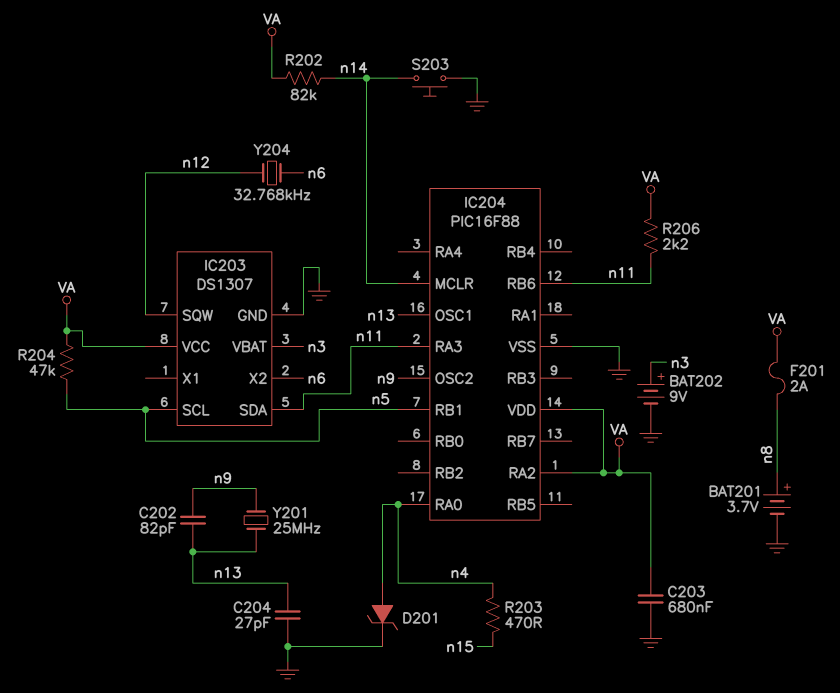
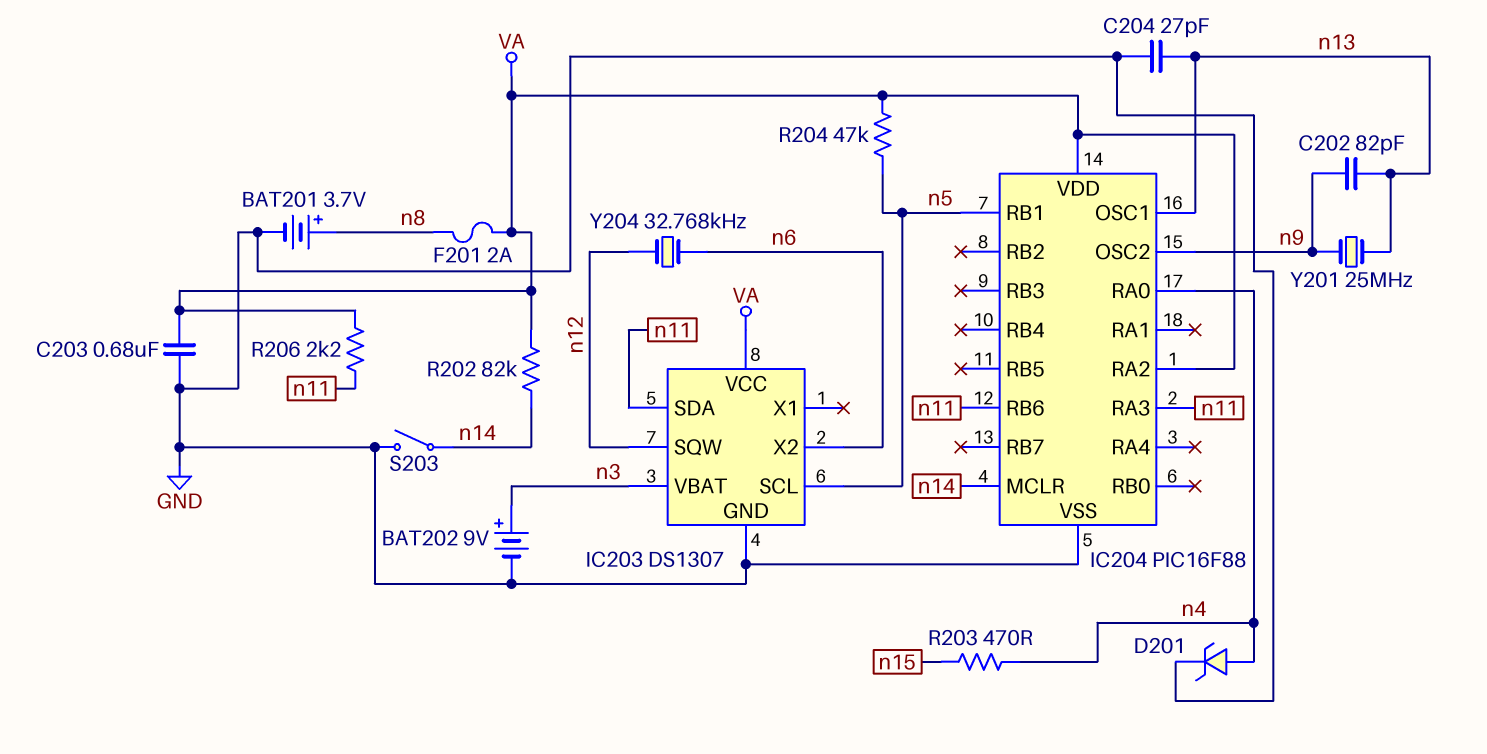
S203: button (GND, n14) -> switch (GND, n14)

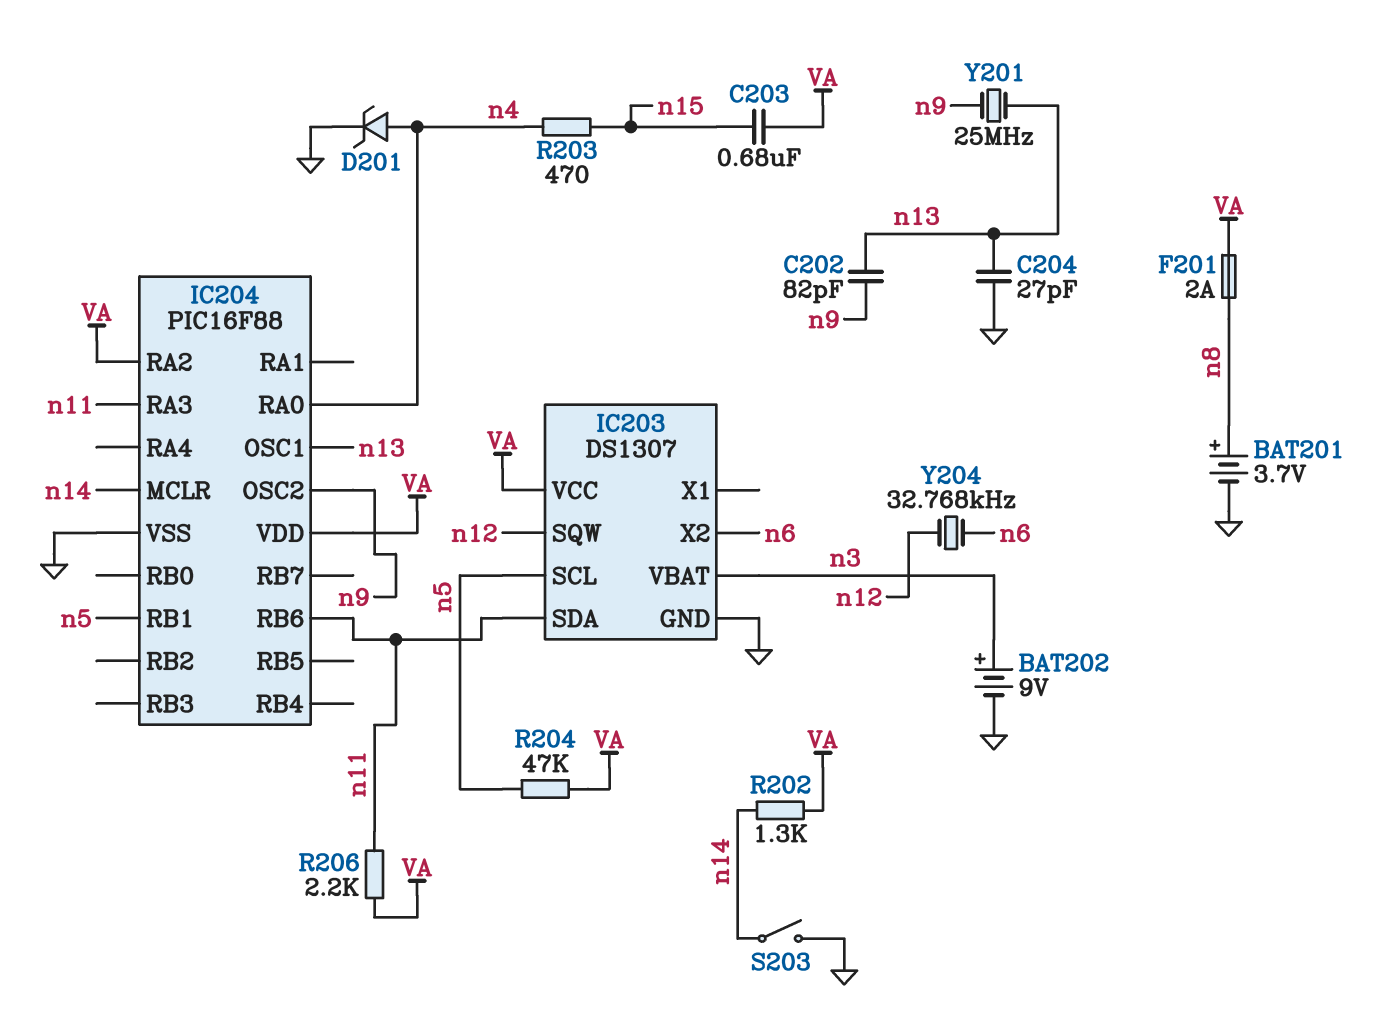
C203: 680nF (GND, VA) -> 680nF (VA, n15)
R202: 82k (VA, n14) -> 1.3k (VA, n14)

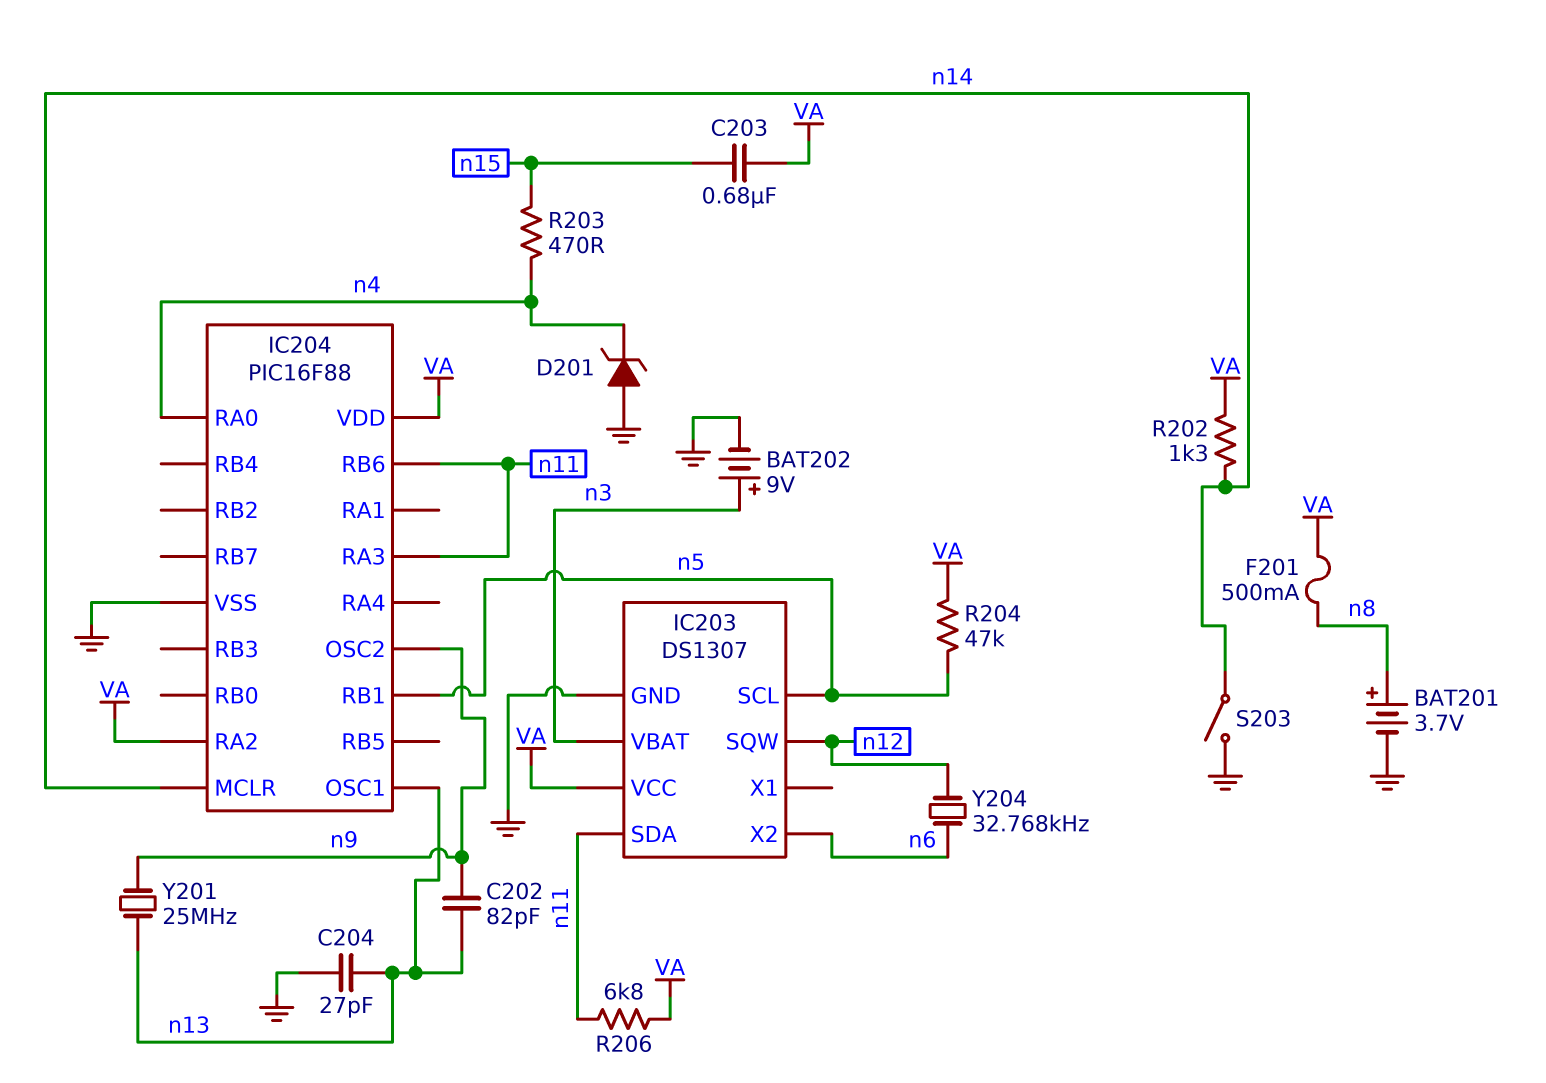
D201: zener (A n4, K GND) -> zener (A GND, K n4)
F201: 2A (VA, n8) -> 500mA (VA, n8)
R206: 2.2k (VA, n11) -> 6.8k (VA, n11)

